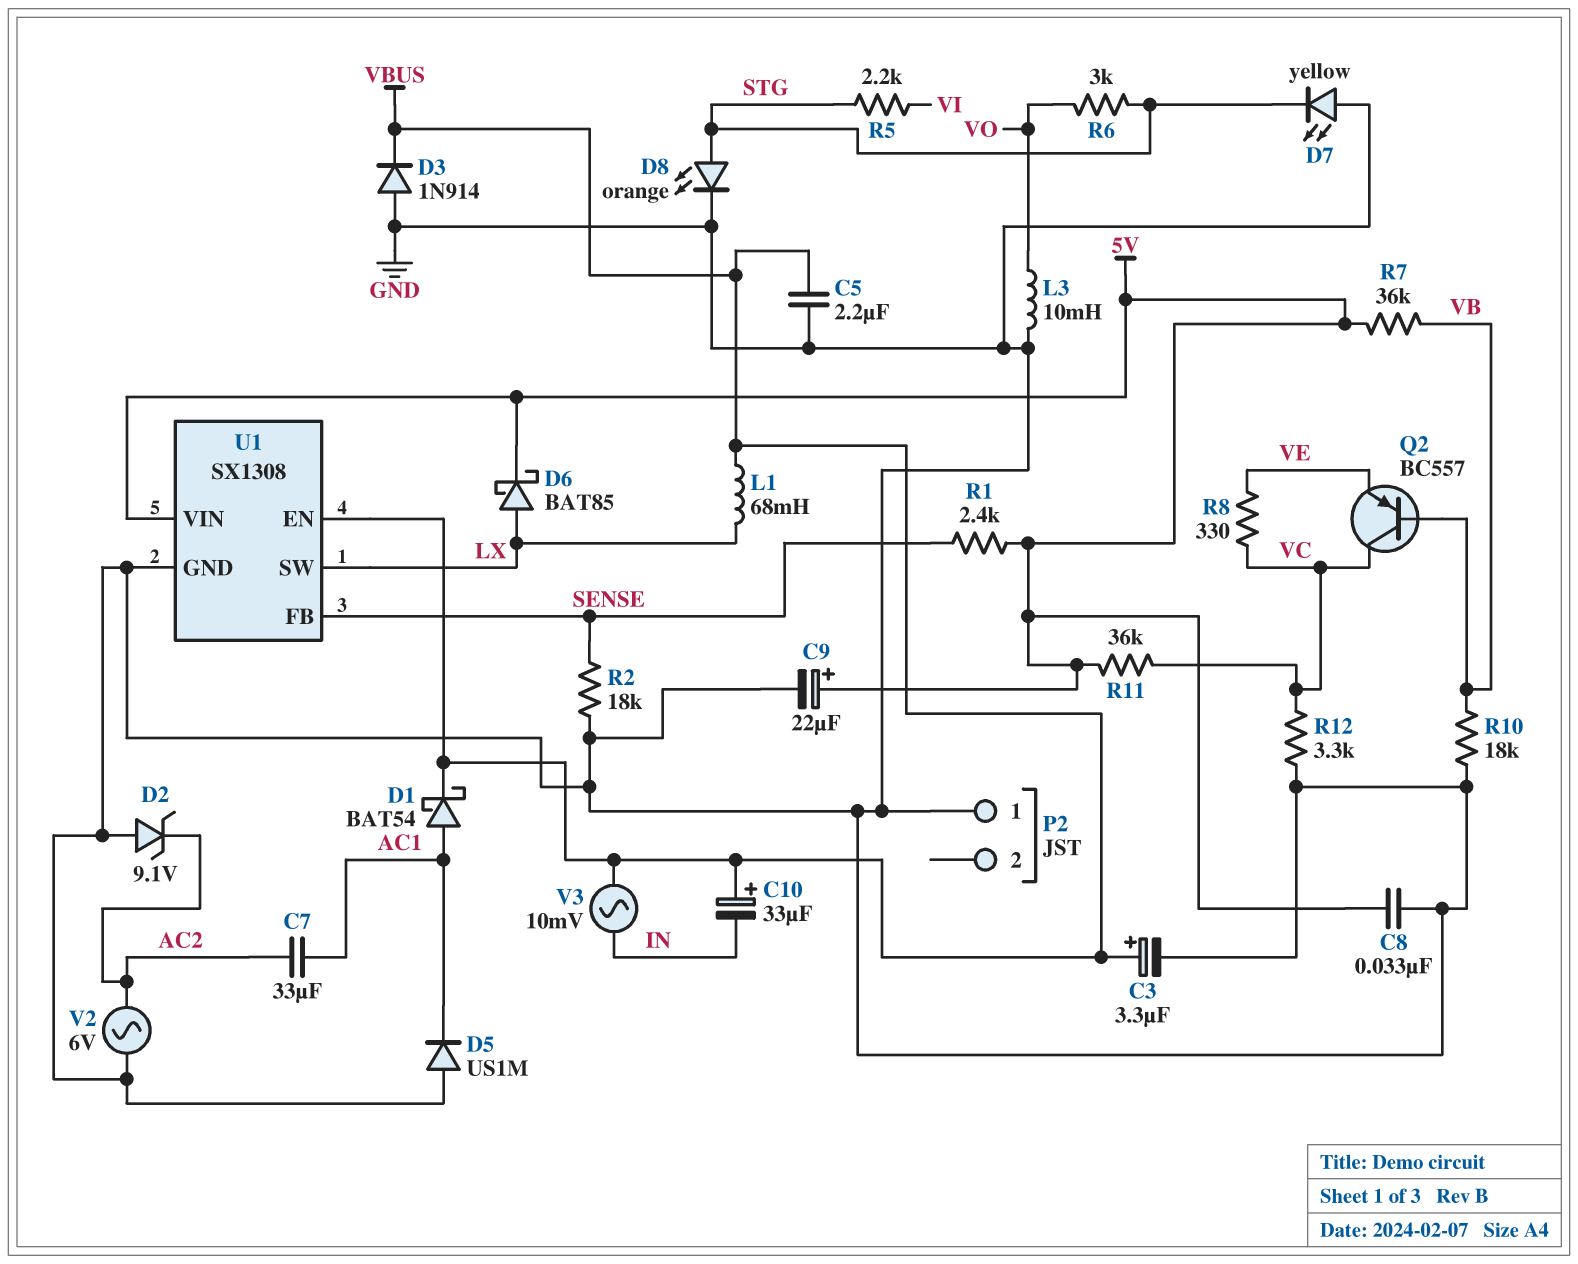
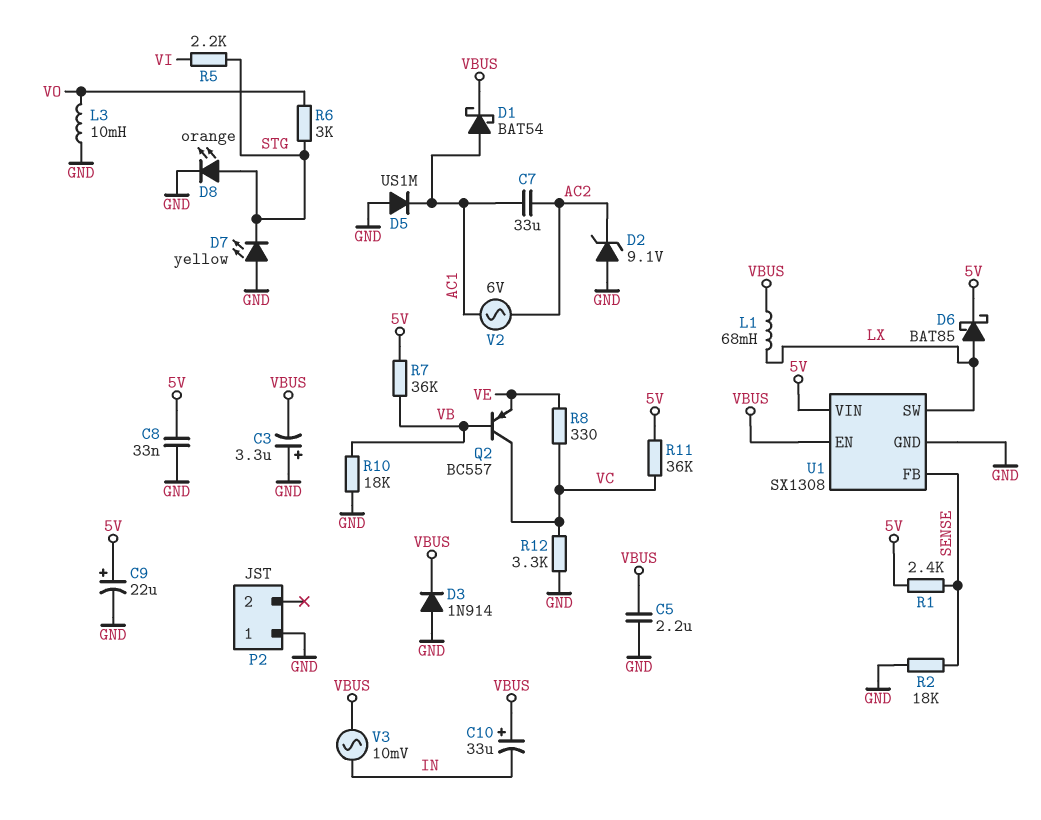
C3: 3.3uF (plus VBUS, minus GND) -> 3.3uF (plus GND, minus VBUS)
V2: AC 6V (AC2, GND) -> AC 6V (AC1, AC2)

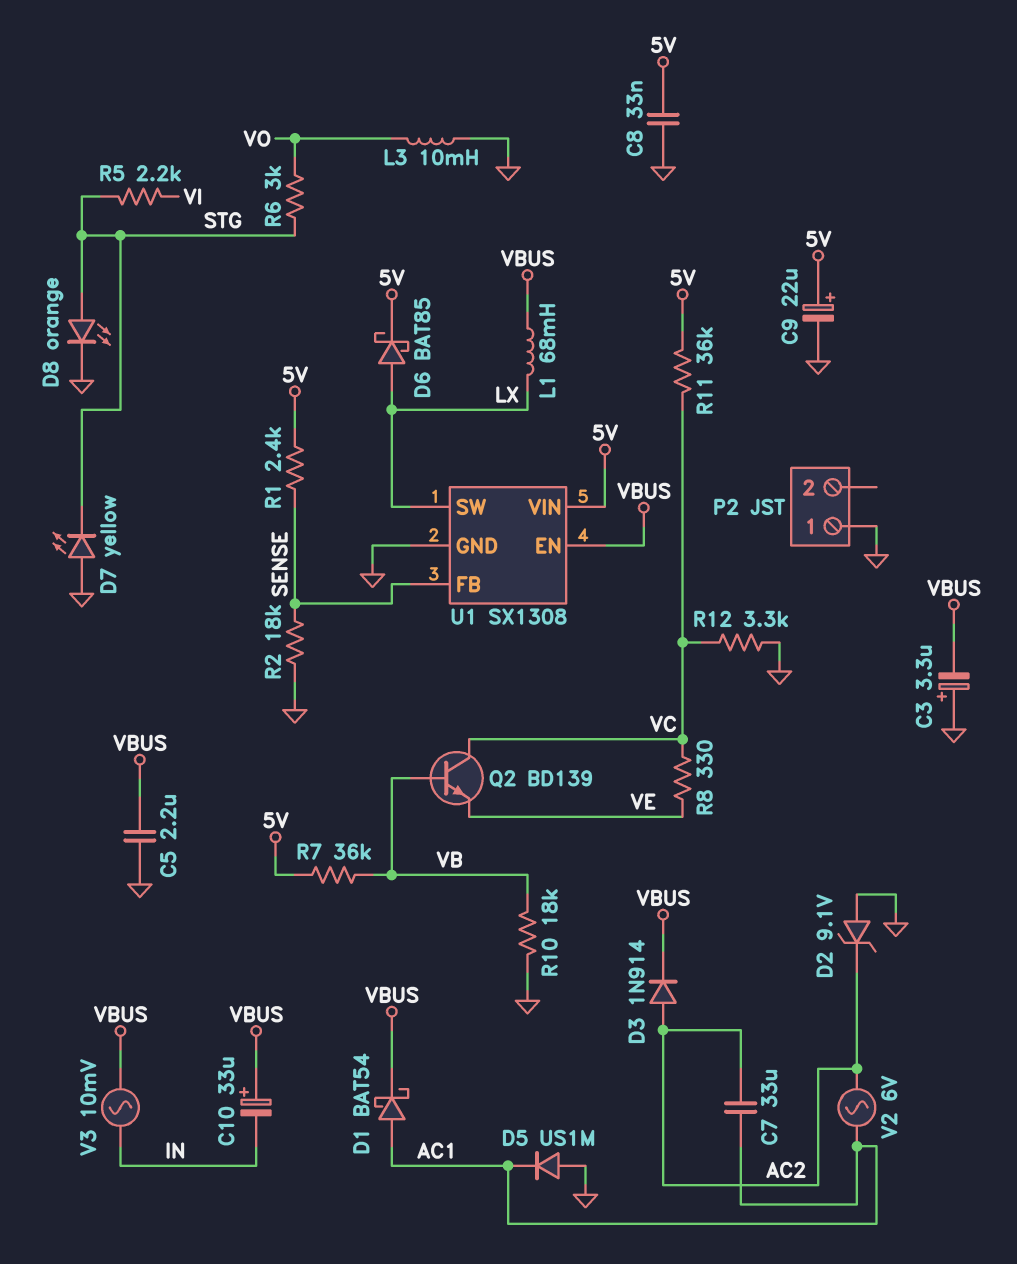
D3: diode 1N914 (A GND, K VBUS) -> diode 1N914 (A AC2, K VBUS)
Q2: PNP BC557 (B VB, C VC, E VE) -> NPN BD139 (B VB, C VC, E VE)

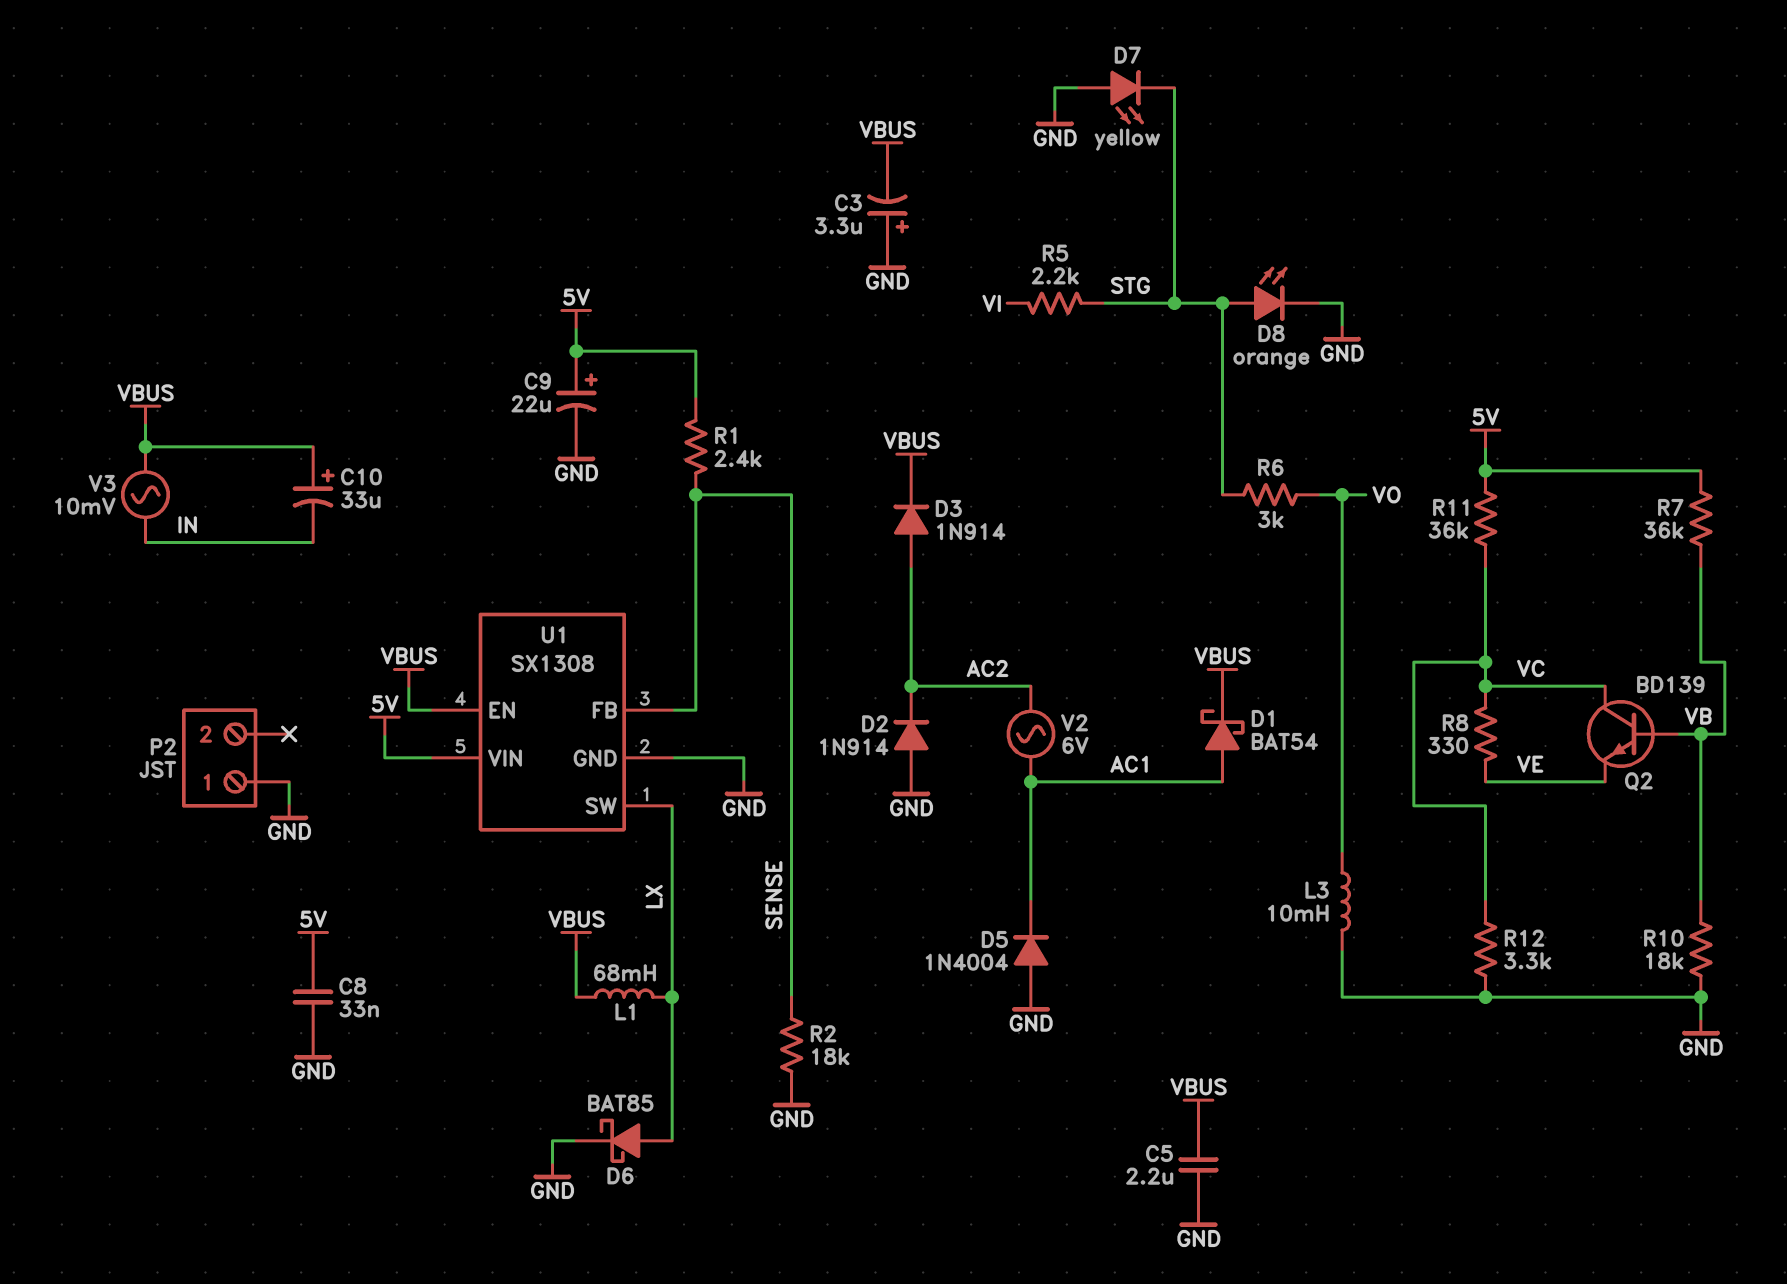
C7: 33uF (AC1, AC2) -> none
D2: zener 9.1V (A GND, K AC2) -> diode 1N914 (A GND, K AC2)
D5: diode US1M (A GND, K AC1) -> diode 1N4004 (A GND, K AC1)
D6: schottky BAT85 (A LX, K 5V) -> schottky BAT85 (A LX, K GND)

